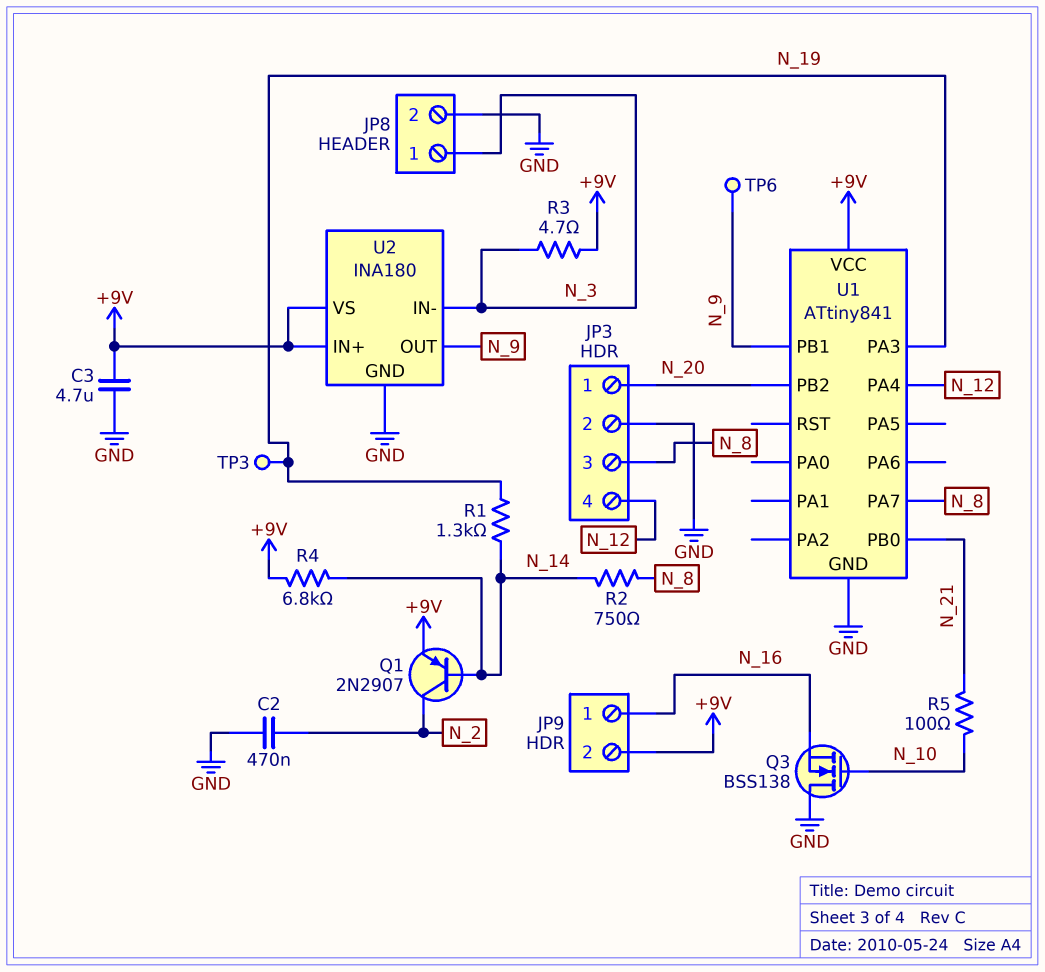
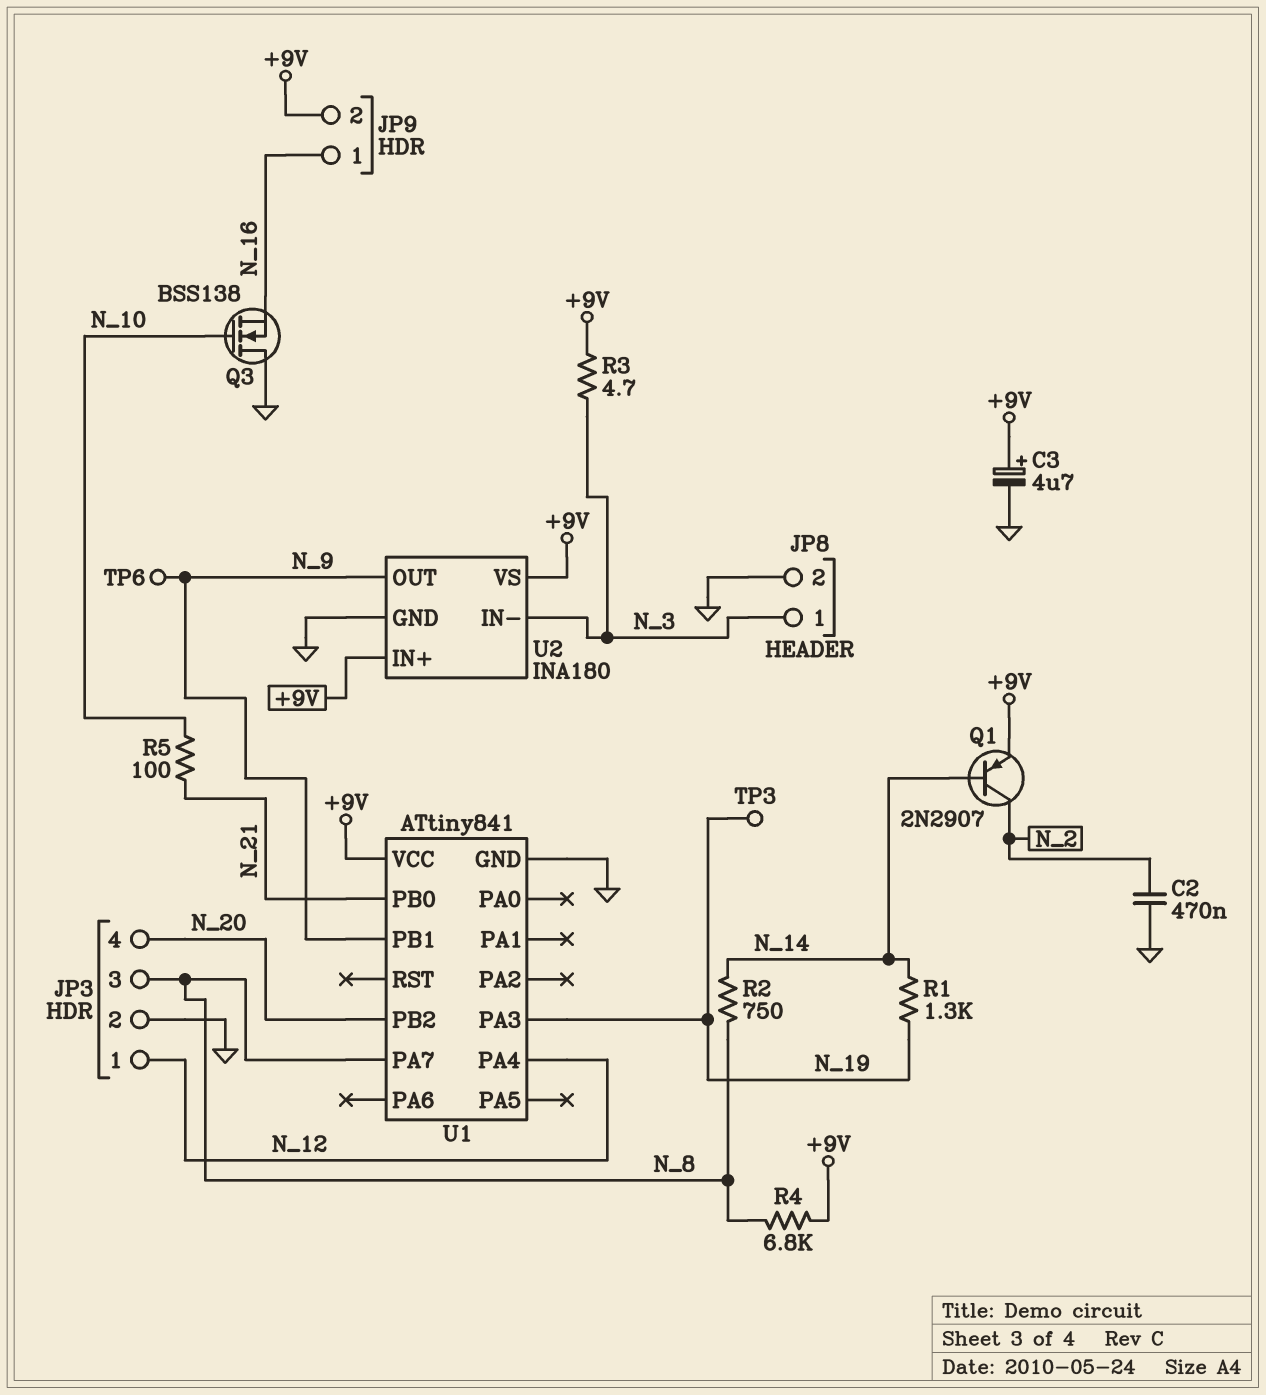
C3: 4.7uF (+9V, GND) -> 4.7uF (plus +9V, minus GND)
JP3 pin 1: N_20 -> N_12
JP3 pin 4: N_12 -> N_20
R4: 6.8k (+9V, N_14) -> 6.8k (+9V, N_8)

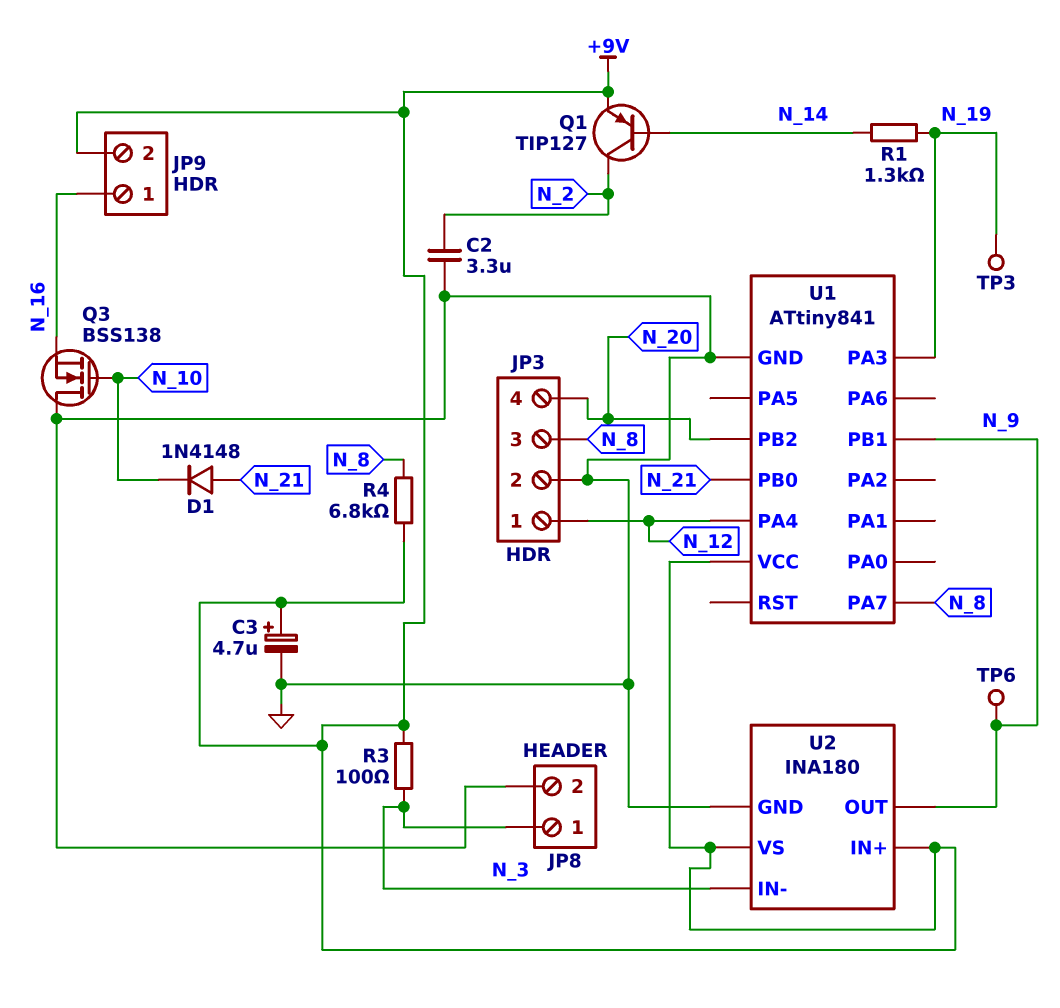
C2: 470nF (GND, N_2) -> 3.3uF (GND, N_2)
D1: none -> diode 1N4148 (A N_21, K N_10)
Q1: PNP 2N2907 (B N_14, C N_2, E +9V) -> PNP TIP127 (B N_14, C N_2, E +9V)
R2: 750 (N_8, N_14) -> none
R3: 4.7 (+9V, N_3) -> 100 (+9V, N_3)
R5: 100 (N_10, N_21) -> none

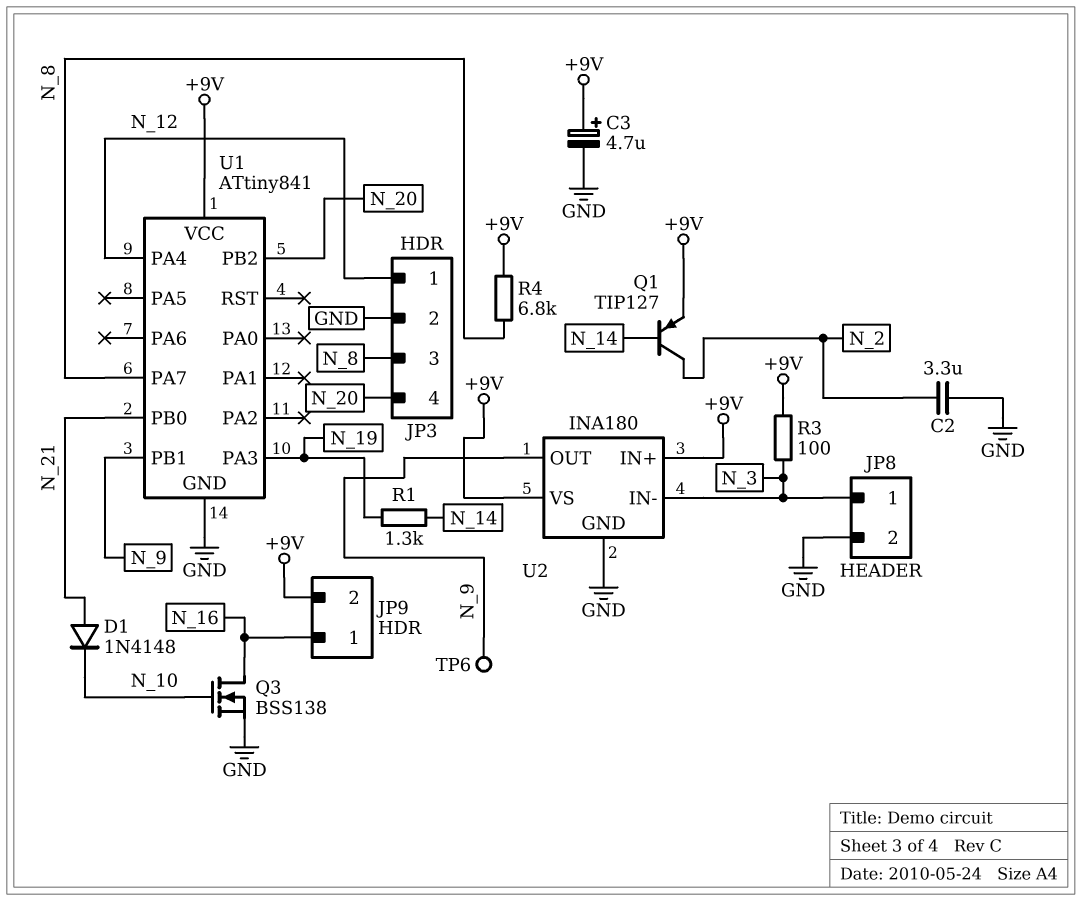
Q3: NMOS BSS138 (G N_10, D GND, S N_16) -> NMOS BSS138 (G N_10, D N_16, S GND)
TP3: test point (N_19) -> none

